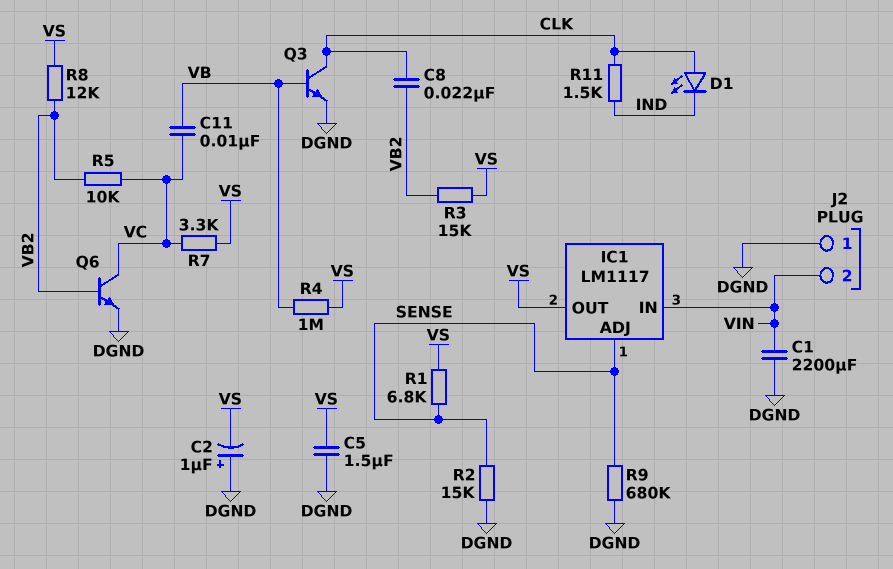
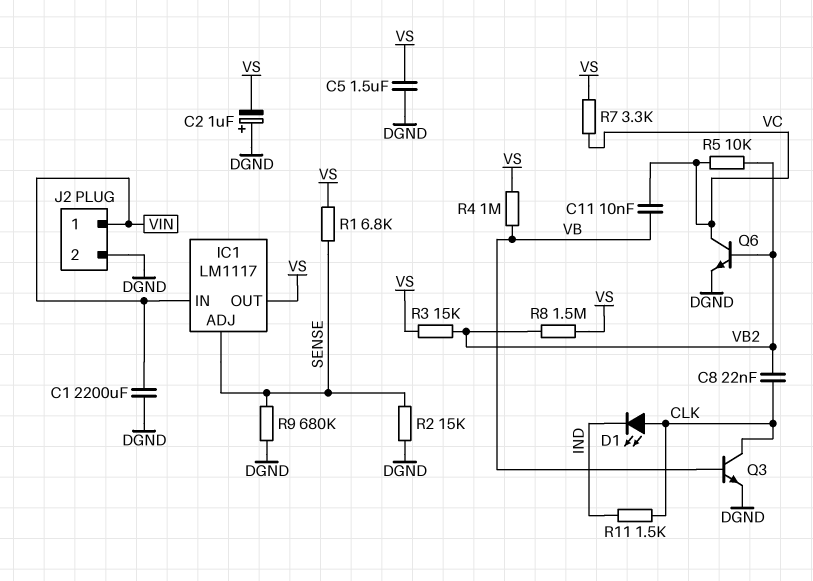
J2 pin 1: DGND -> VIN
J2 pin 2: VIN -> DGND
R8: 12k (VB2, VS) -> 1.5M (VB2, VS)

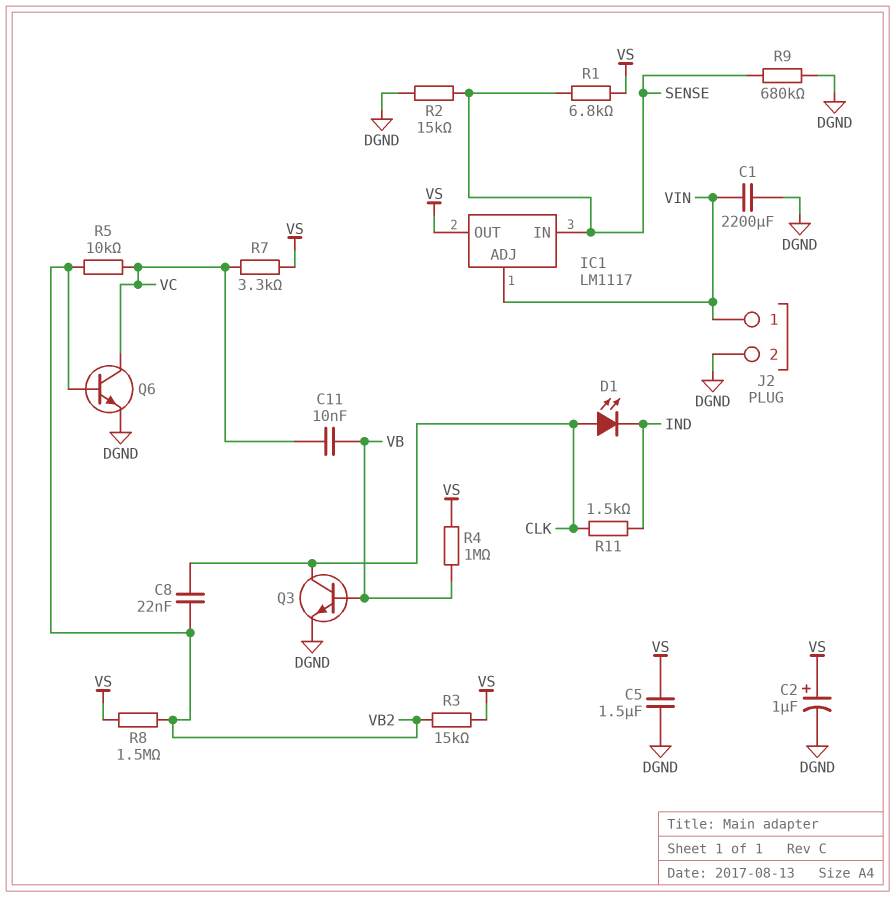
C2: 1uF (plus DGND, minus VS) -> 1uF (plus VS, minus DGND)
IC1 pin ADJ: SENSE -> VIN
IC1 pin IN: VIN -> SENSE

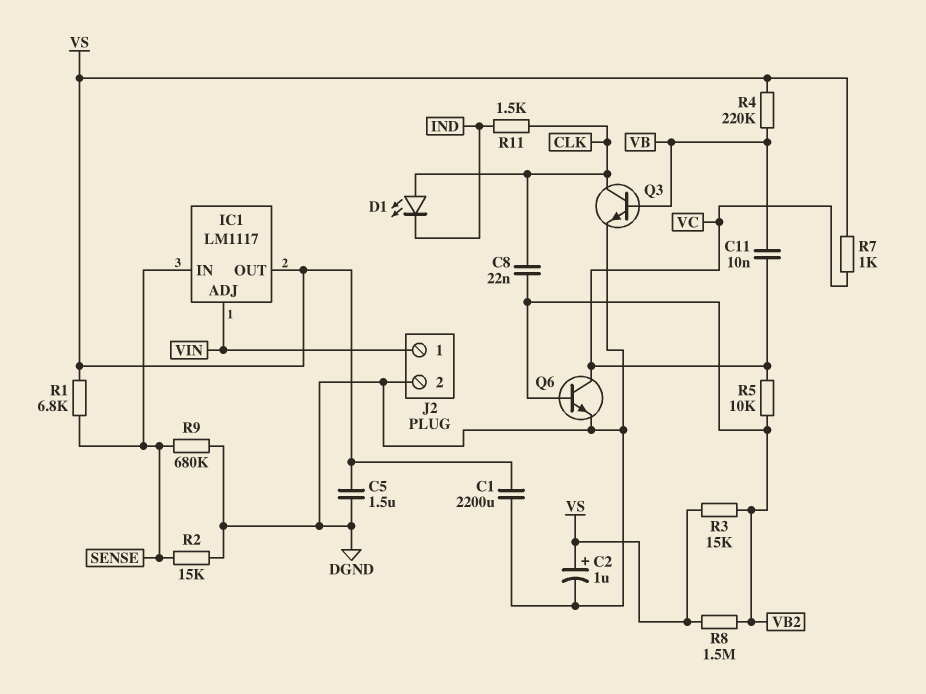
C1: 2200uF (DGND, VIN) -> 2200uF (DGND, VS)
R4: 1M (VB, VS) -> 220k (VB, VS)
R7: 3.3k (VC, VS) -> 1k (VC, VS)

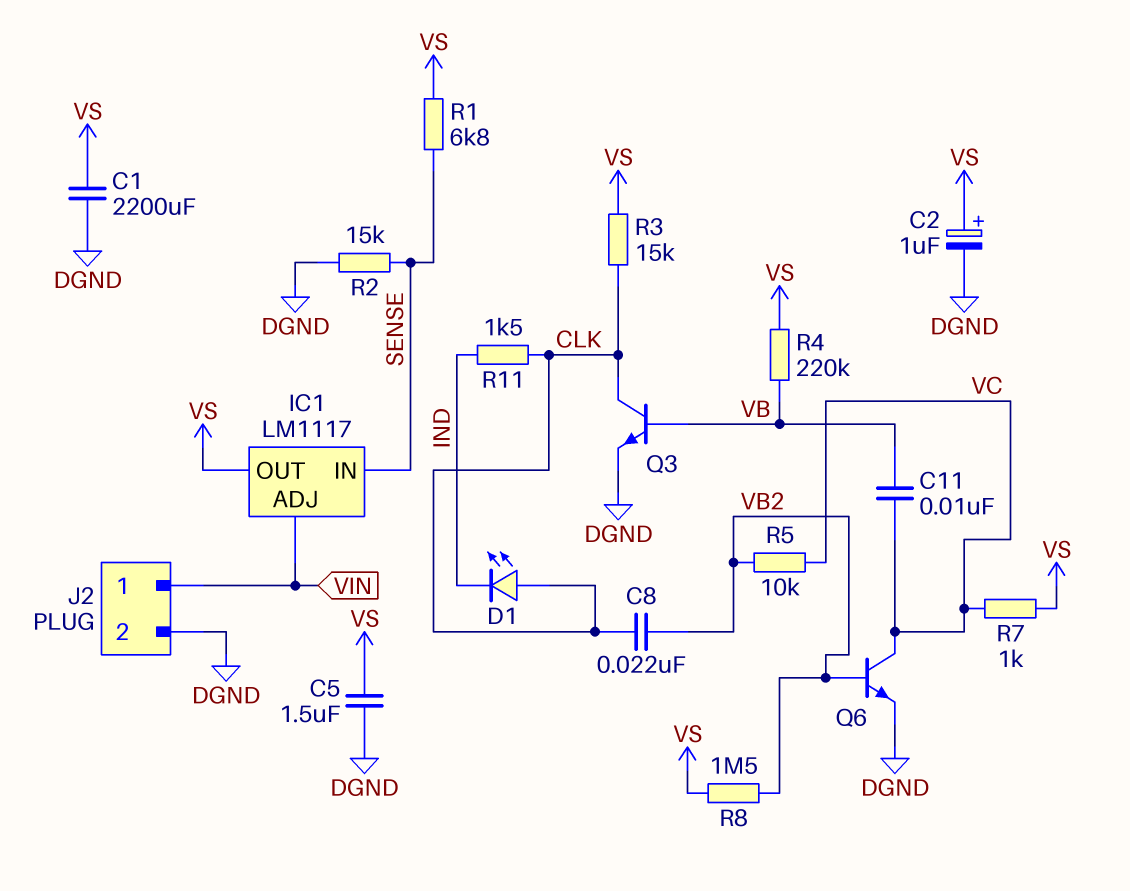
R3: 15k (VB2, VS) -> 15k (CLK, VS)
R9: 680k (DGND, SENSE) -> none

